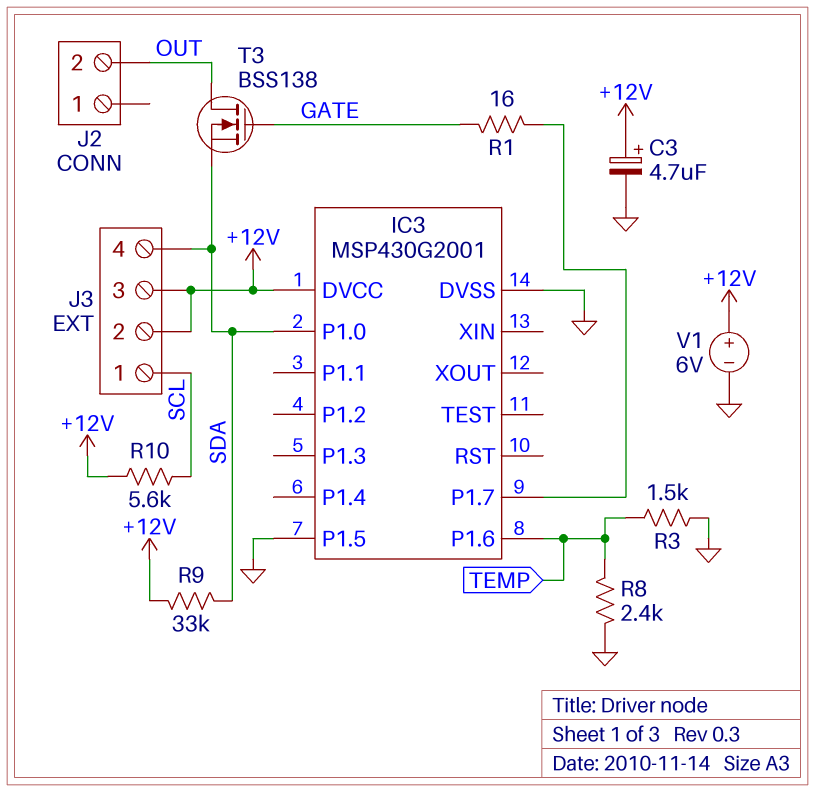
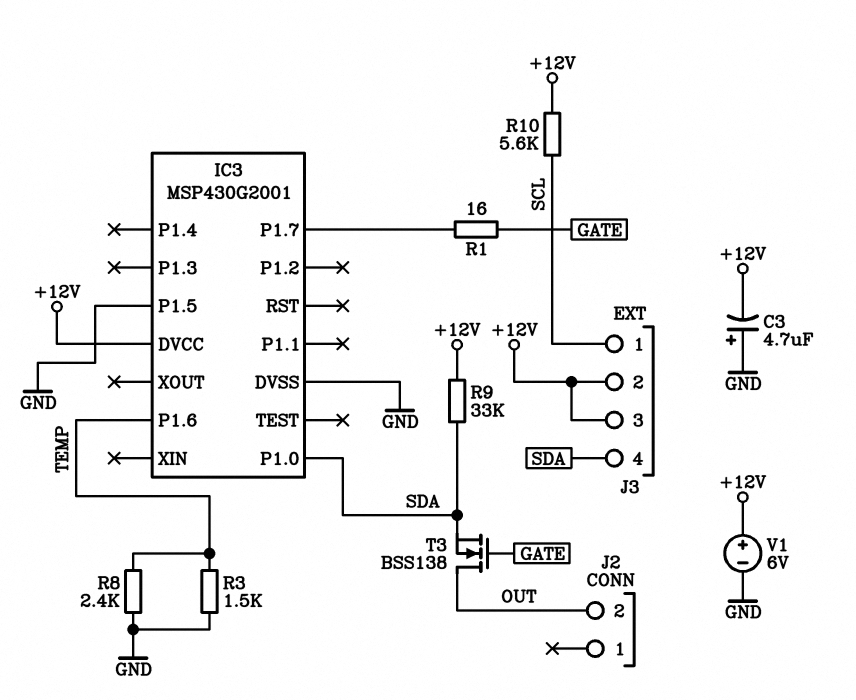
C3: 4.7uF (plus +12V, minus GND) -> 4.7uF (plus GND, minus +12V)

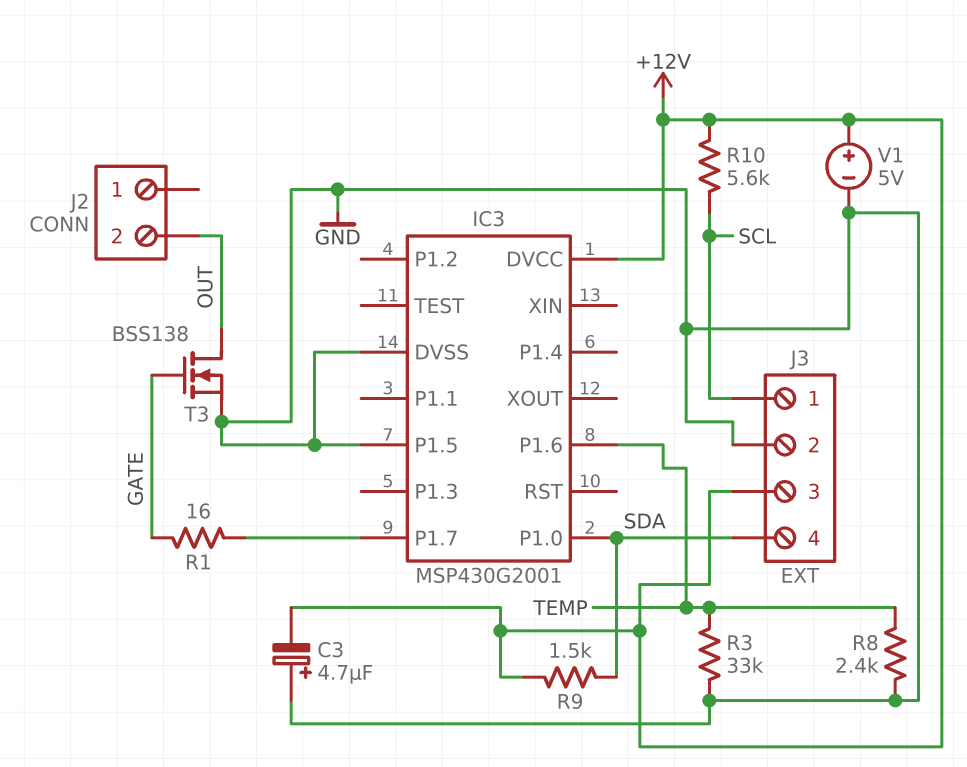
J3 pin 2: +12V -> GND
R3: 1.5k (GND, TEMP) -> 33k (GND, TEMP)
R9: 33k (+12V, SDA) -> 1.5k (+12V, SDA)
T3: NMOS BSS138 (G GATE, D OUT, S SDA) -> NMOS BSS138 (G GATE, D OUT, S GND)
V1: 6V (plus +12V, minus GND) -> 5V (plus +12V, minus GND)

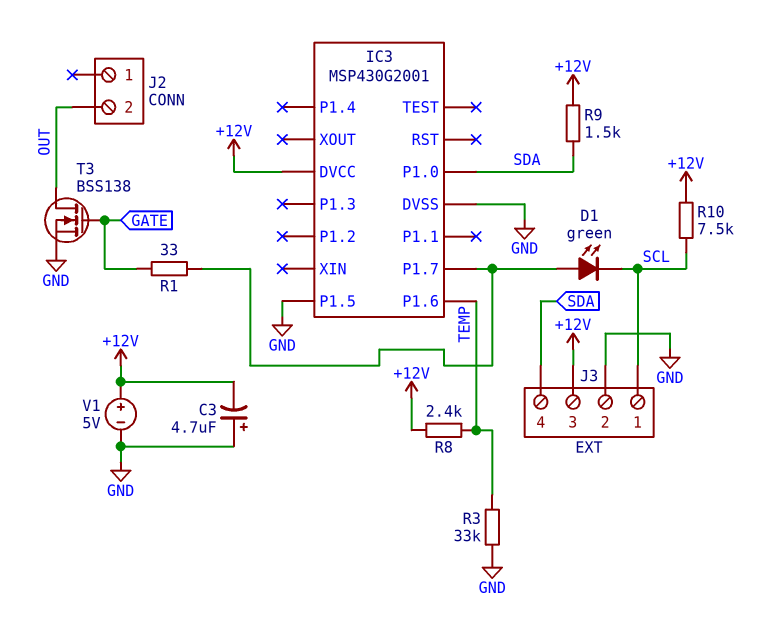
D1: none -> LED green (A IC3/P1.7, K SCL)
R1: 16 (GATE, IC3/P1.7) -> 33 (GATE, IC3/P1.7)
R8: 2.4k (GND, TEMP) -> 2.4k (+12V, TEMP)
R10: 5.6k (+12V, SCL) -> 7.5k (+12V, SCL)

